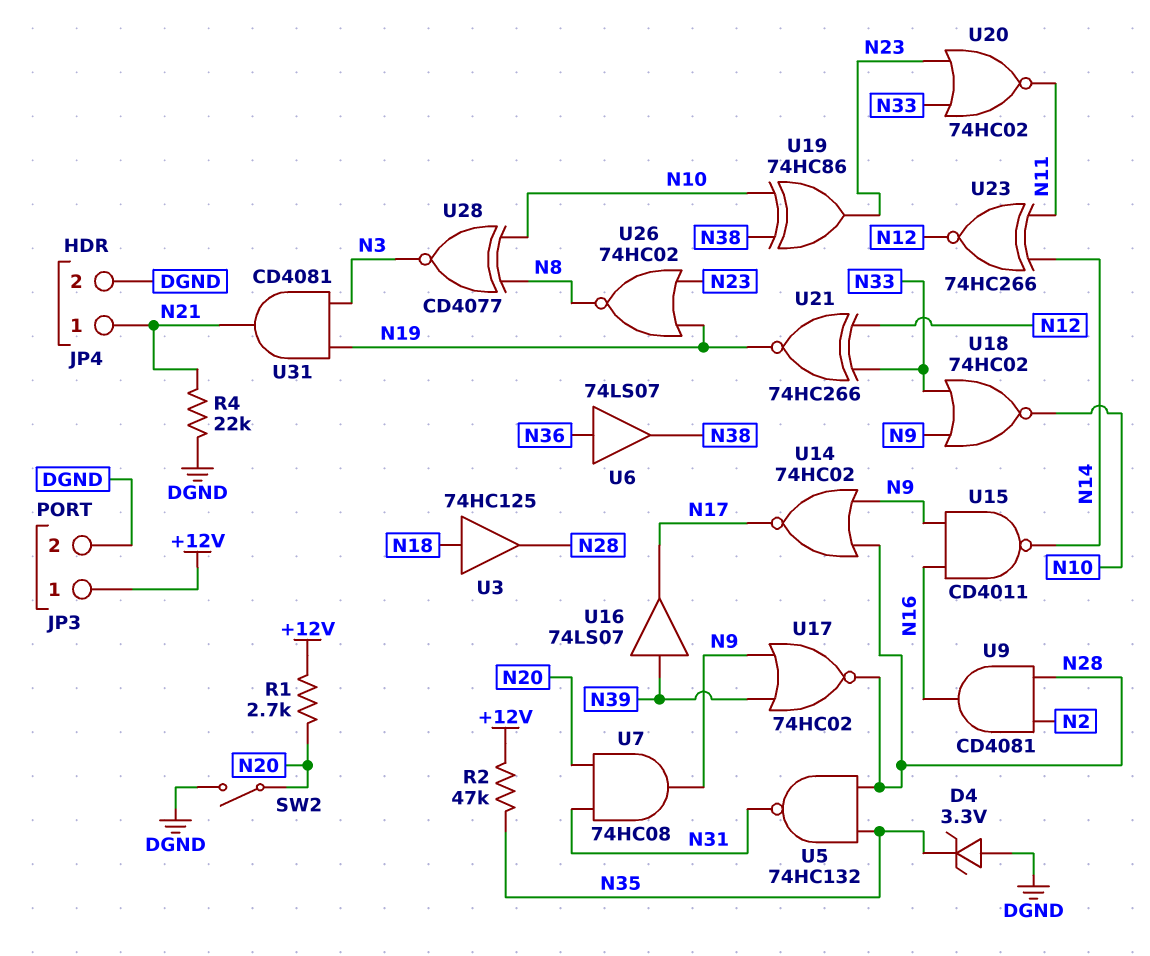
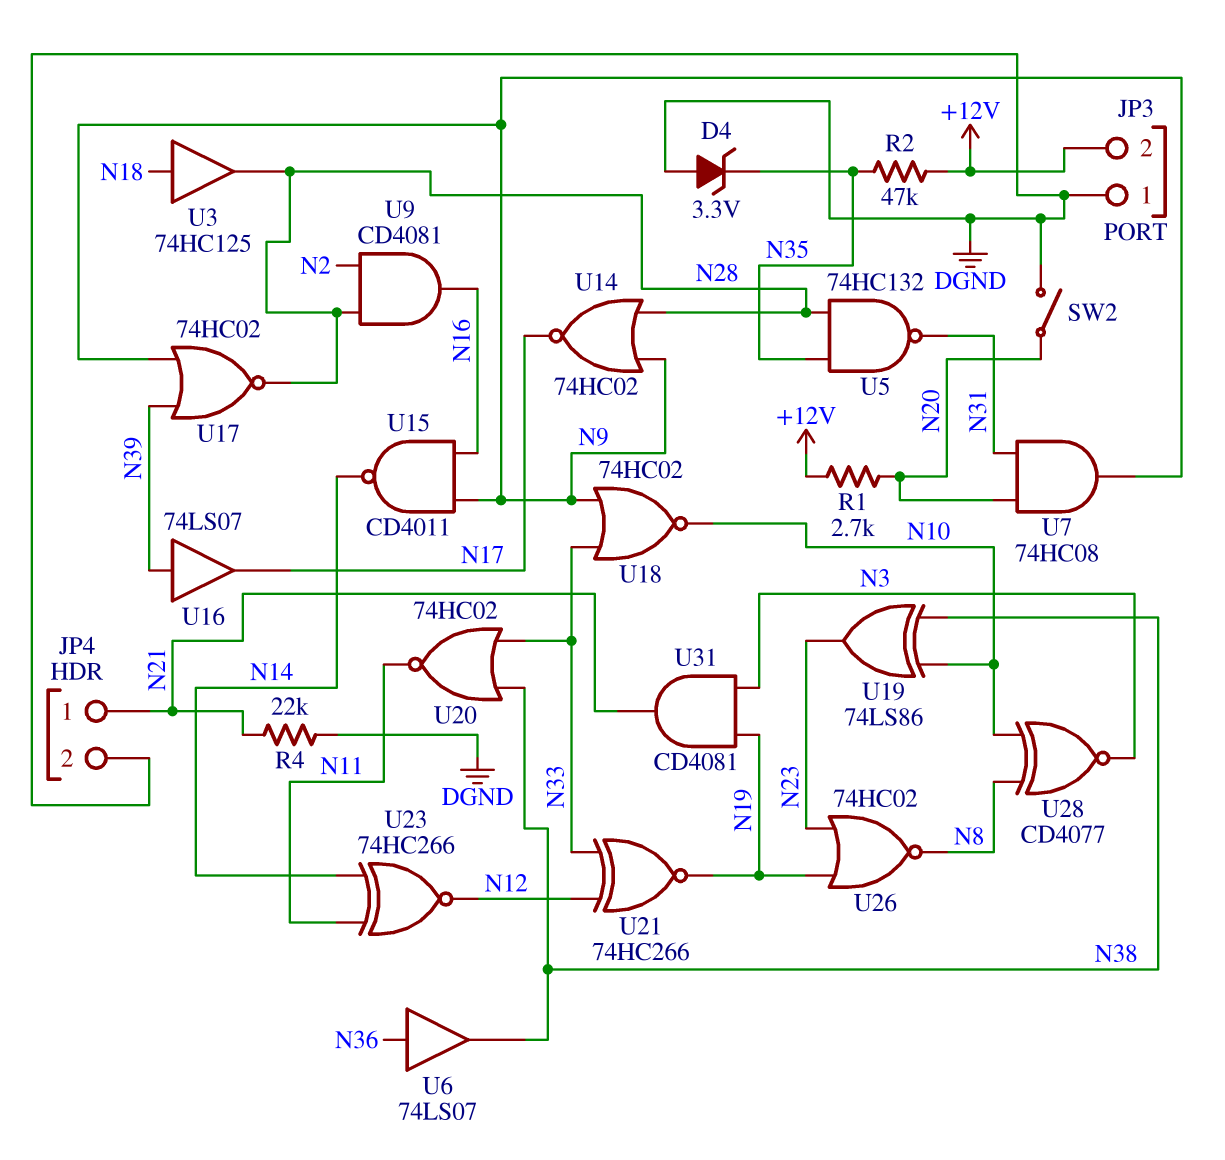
JP3 pin 1: +12V -> DGND
JP3 pin 2: DGND -> +12V
U19: XOR 74HC86 (in N10, in N38, out N23) -> XOR 74LS86 (in N10, in N38, out N23)
U20: NOR 74HC02 (in N23, in N33, out N11) -> NOR 74HC02 (in N33, in N38, out N11)

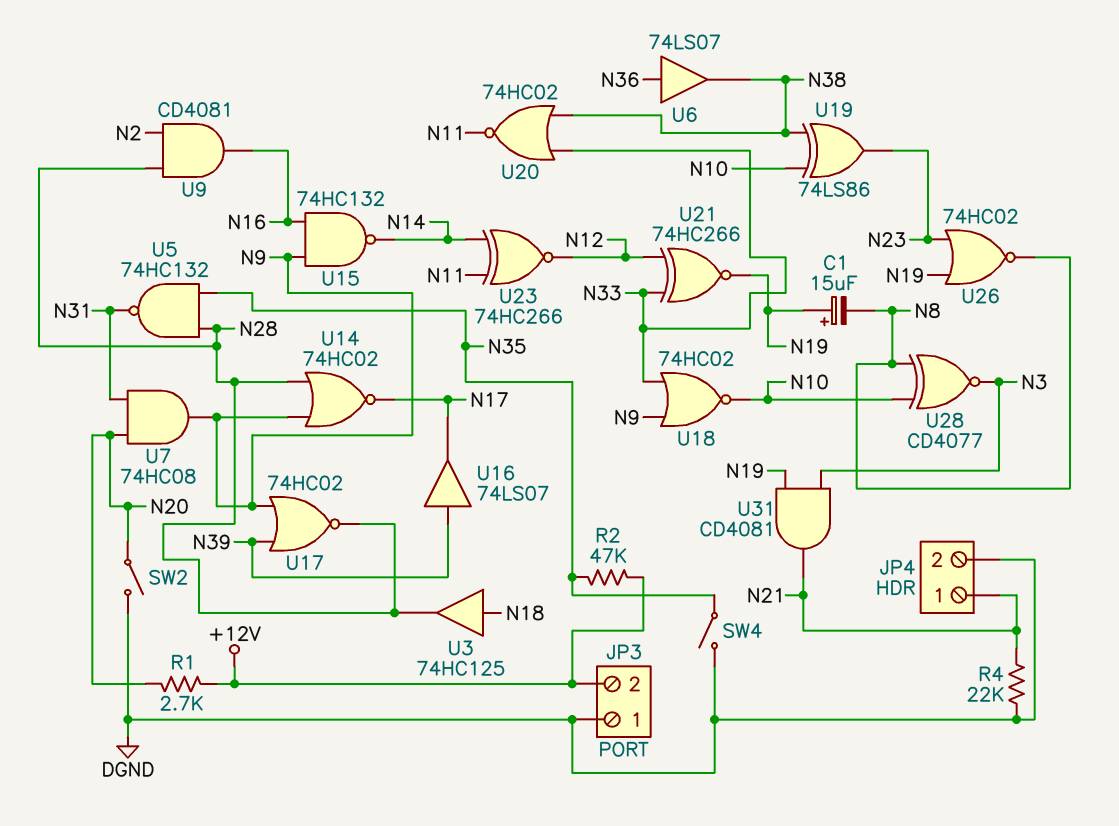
C1: none -> 15uF (plus N19, minus N8)
D4: zener 3.3V (A DGND, K N35) -> none
SW4: none -> switch (DGND, N35)
U15: NAND CD4011 (in N9, in N16, out N14) -> NAND 74HC132 (in N9, in N16, out N14)

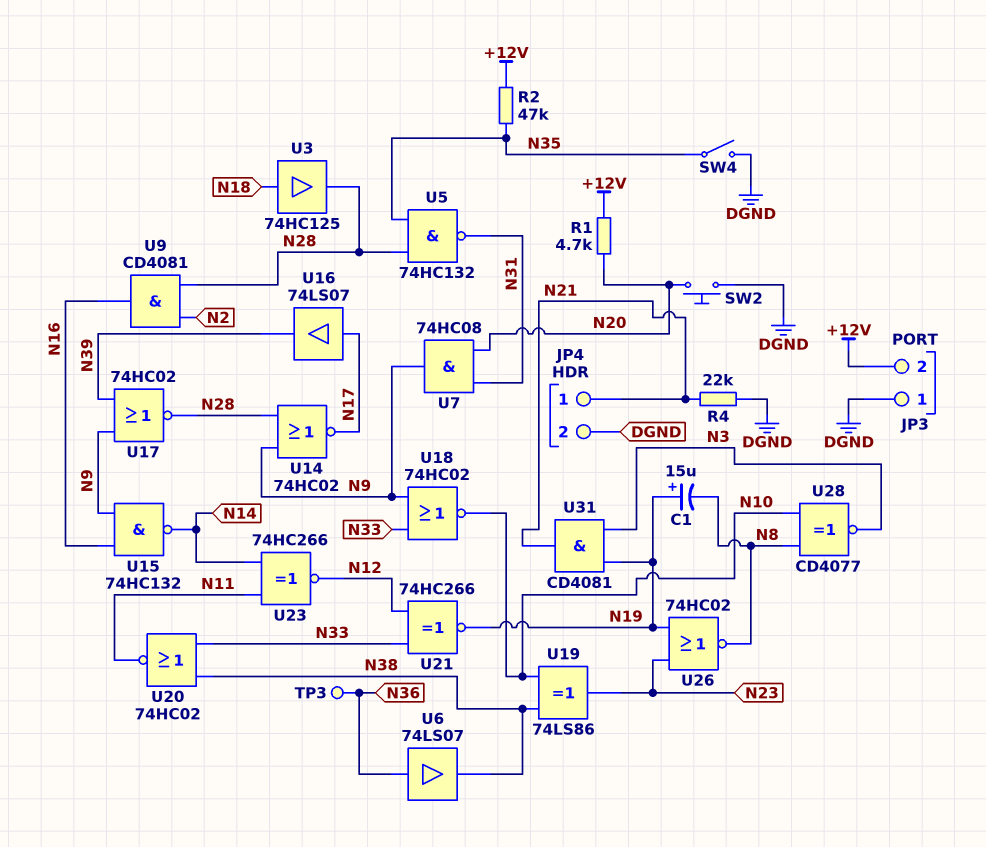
R1: 2.7k (+12V, N20) -> 4.7k (+12V, N20)
SW2: switch (DGND, N20) -> button (DGND, N20)
TP3: none -> test point (N36)
U16: buffer 74LS07 (in N39, out N17) -> buffer 74LS07 (in N17, out N39)

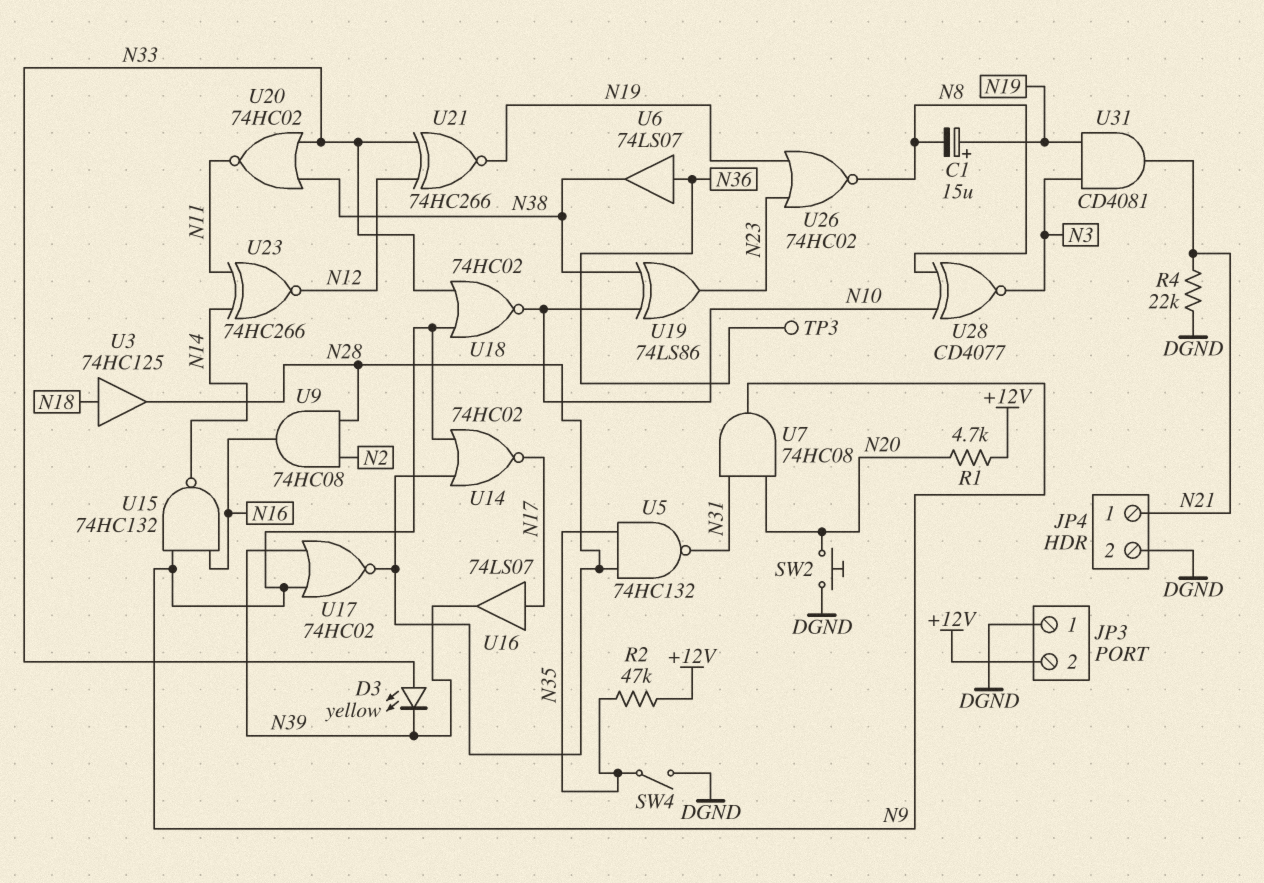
D3: none -> LED yellow (A N33, K N39)
U9: AND CD4081 (in N2, in N28, out N16) -> AND 74HC08 (in N2, in N28, out N16)

